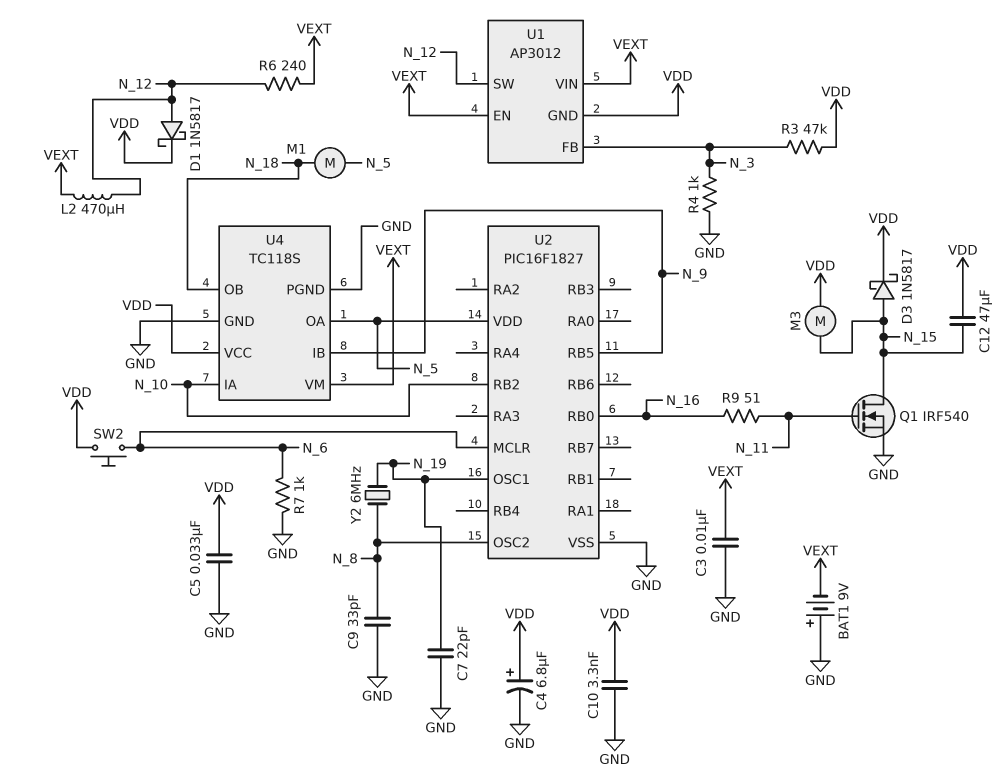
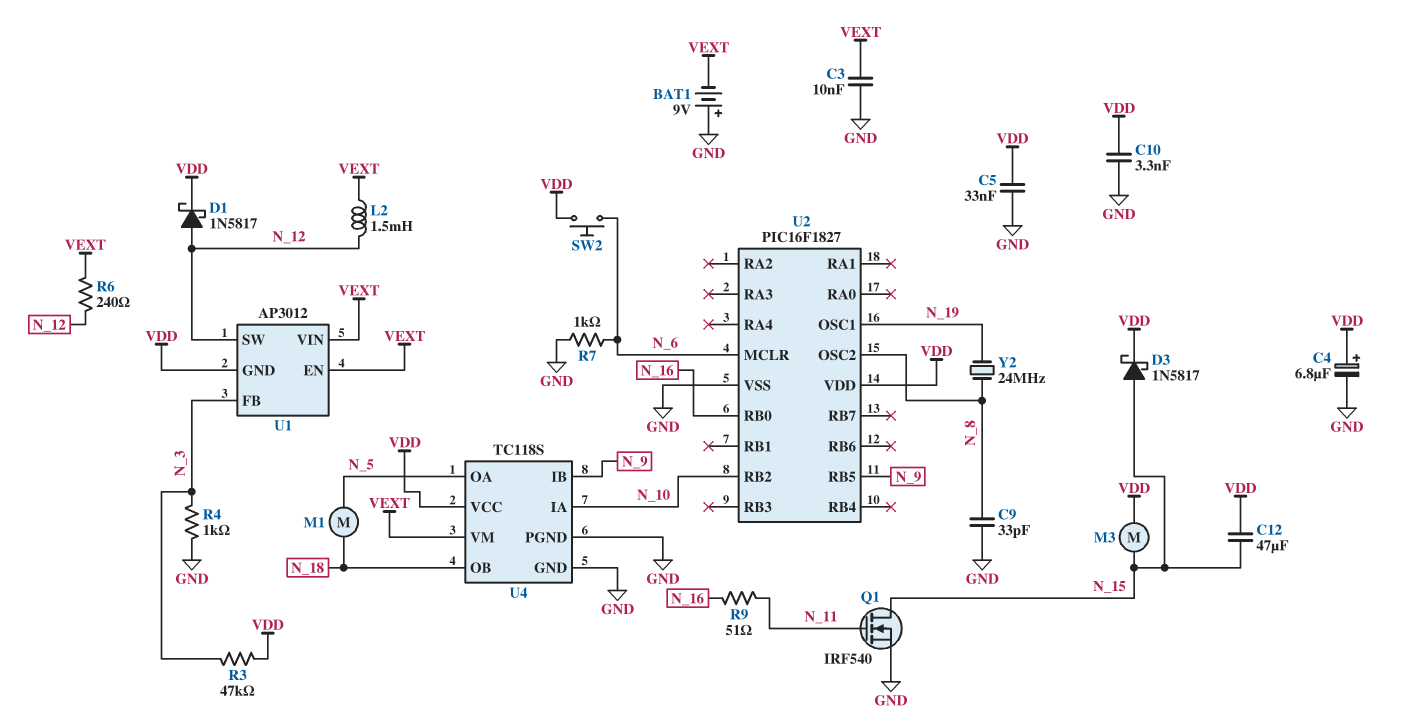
C7: 22pF (GND, N_19) -> none
L2: 470uH (N_12, VEXT) -> 1.5mH (N_12, VEXT)
U2 pin VDD: N_5 -> VDD
Y2: 6MHz (N_8, N_19) -> 24MHz (N_8, N_19)

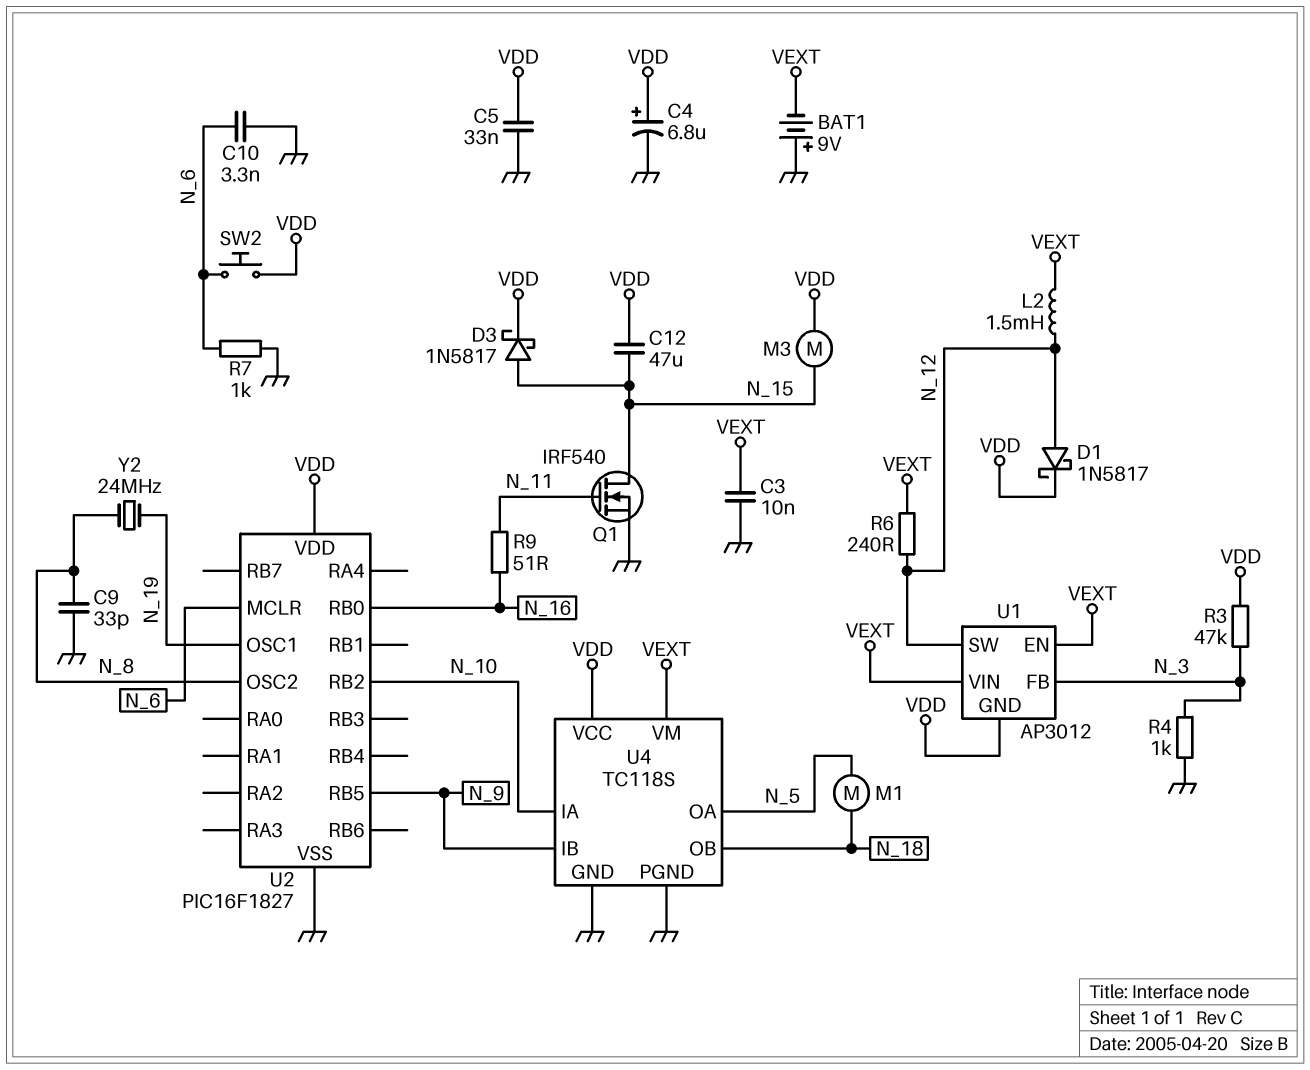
C10: 3.3nF (GND, VDD) -> 3.3nF (GND, N_6)

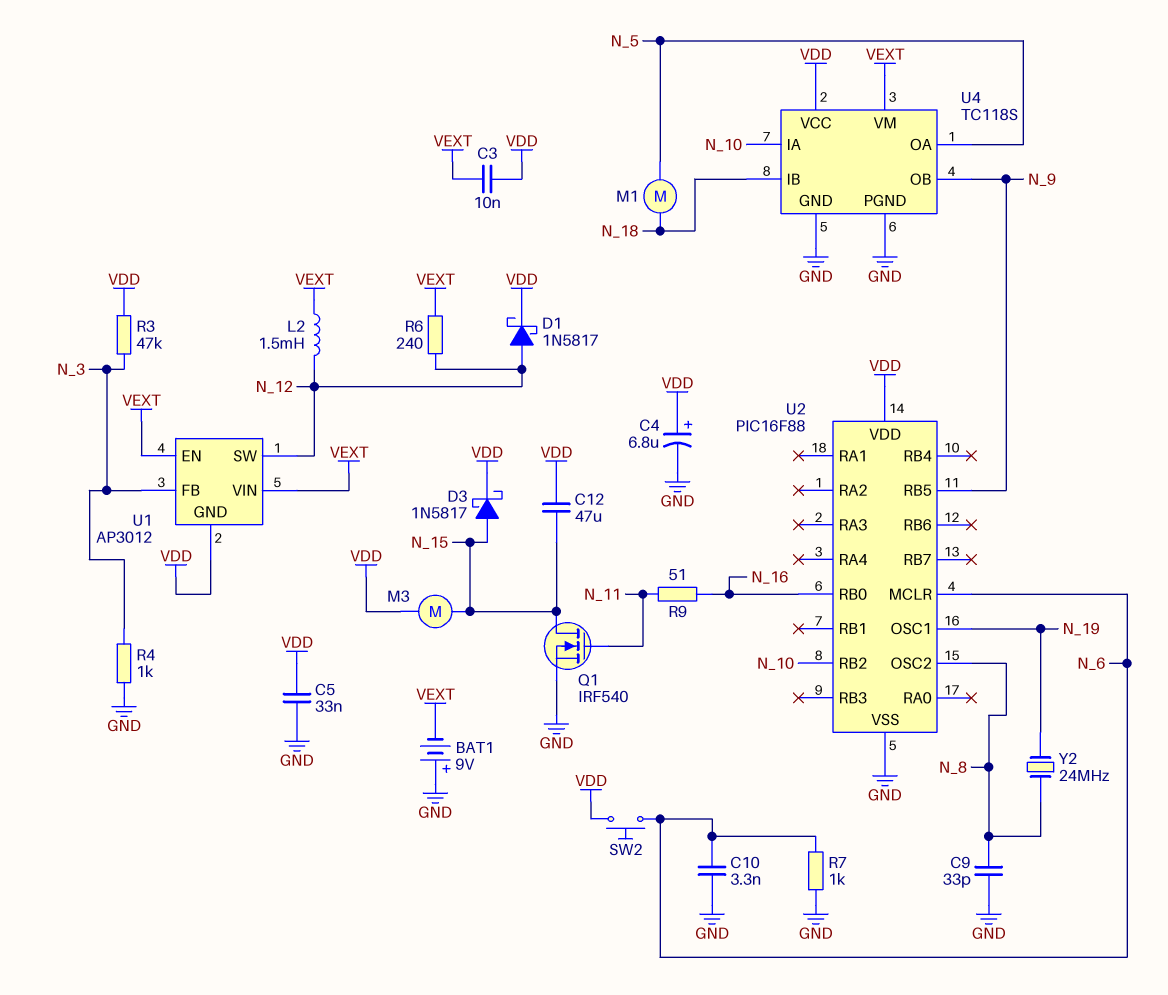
C3: 10nF (GND, VEXT) -> 10nF (VDD, VEXT)
U2: PIC16F1827 -> PIC16F88
U4 pin IB: N_9 -> N_18
U4 pin OB: N_18 -> N_9

